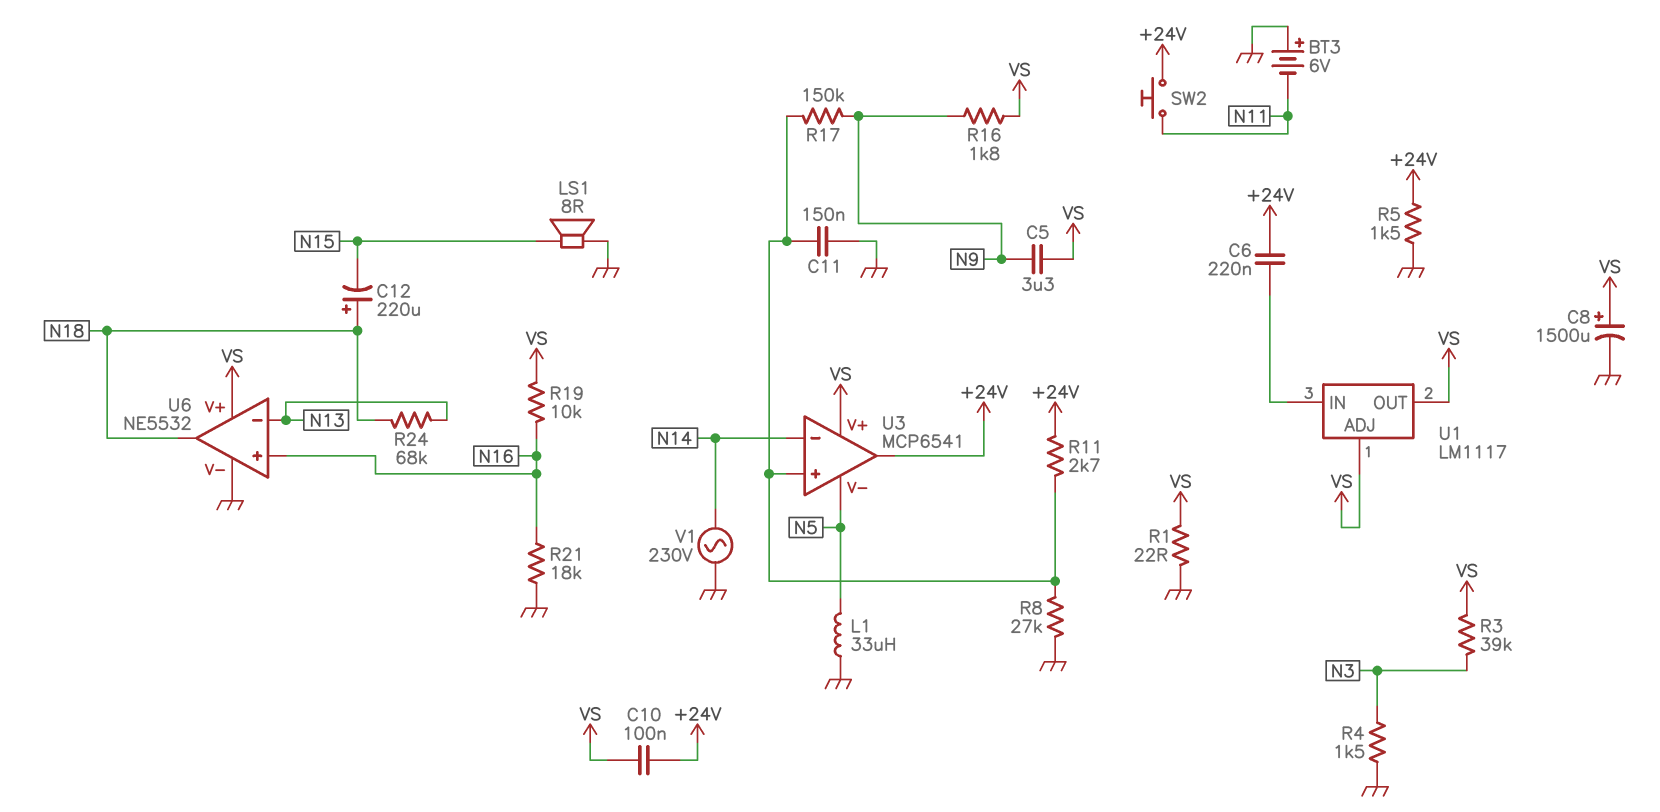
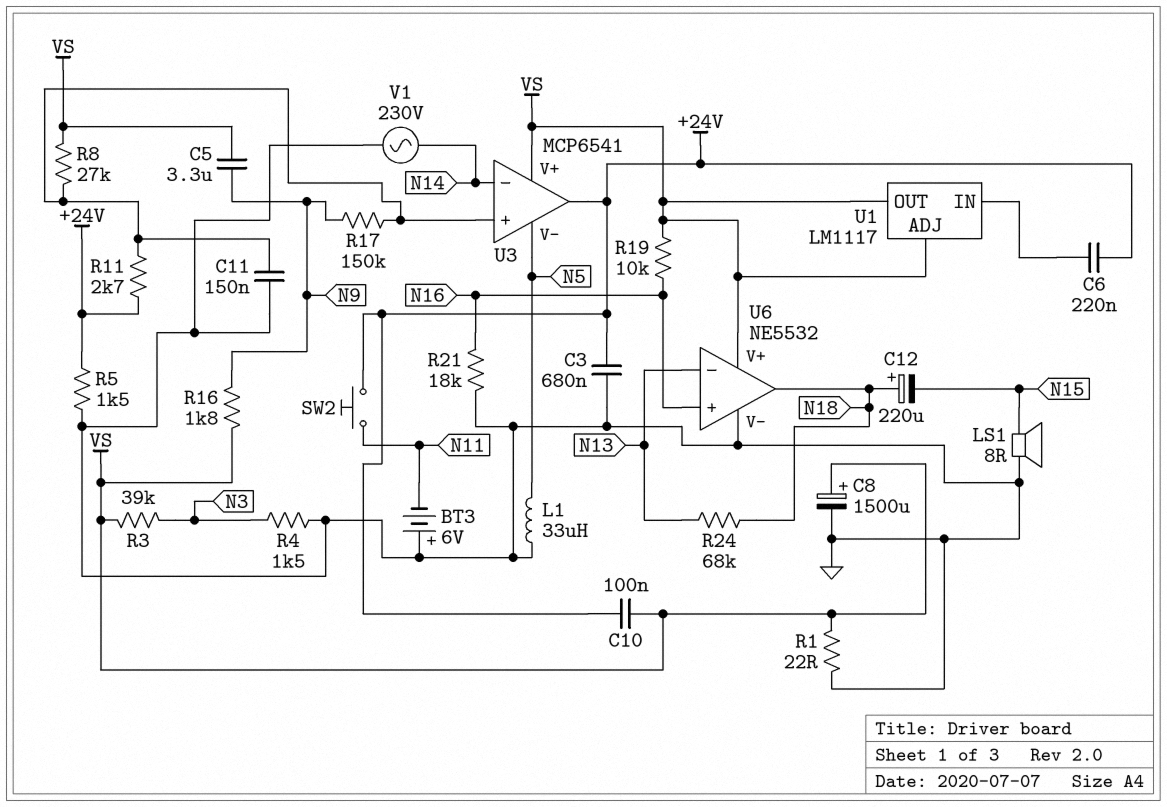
C3: none -> 680nF (+24V, GND)
R8: 27k (GND, U3/in+) -> 27k (U3/in+, VS)

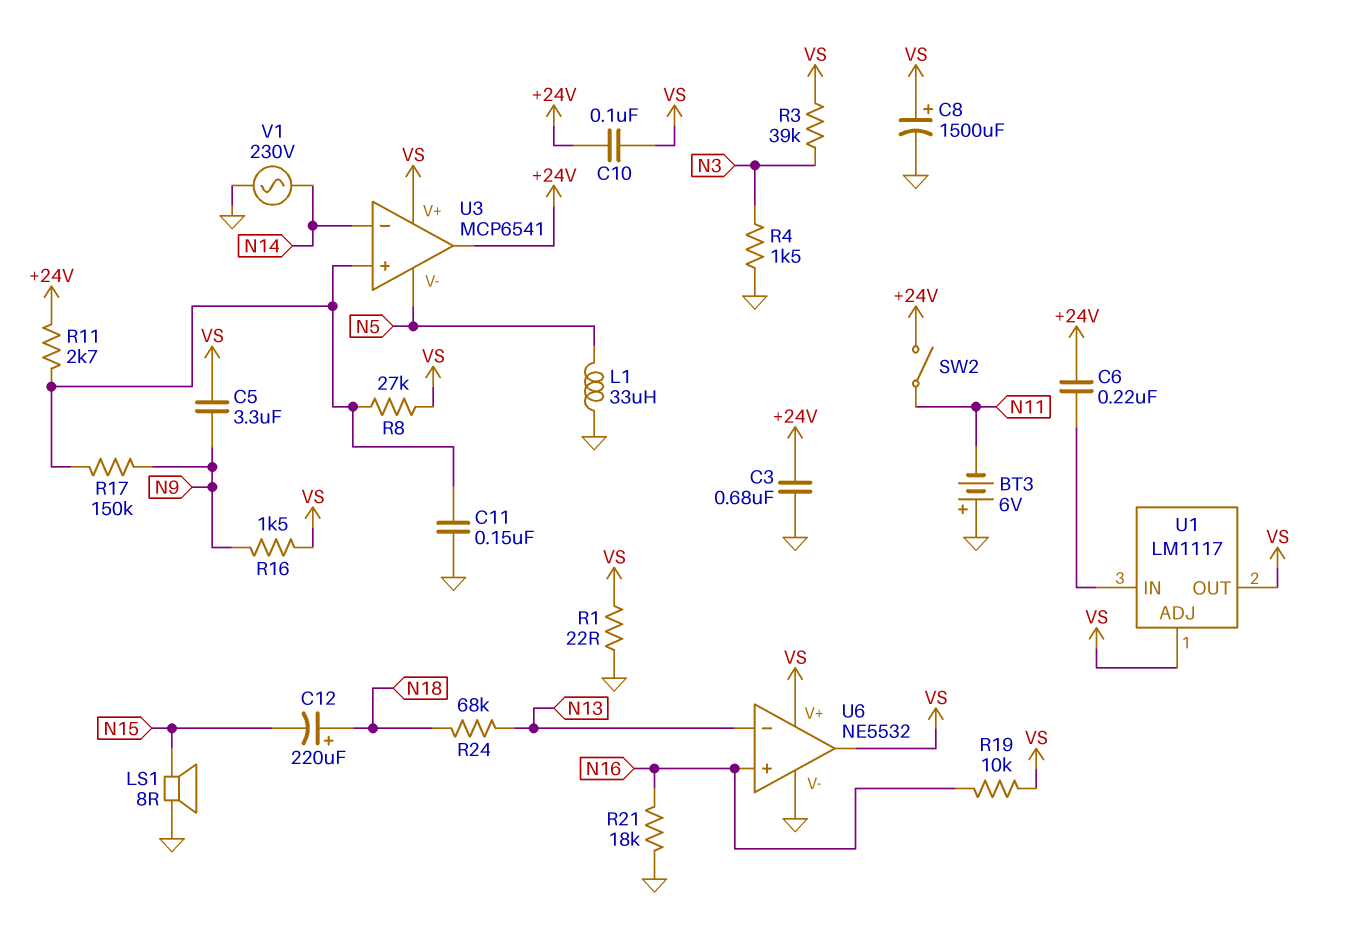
R5: 1.5k (+24V, GND) -> none
R16: 1.8k (N9, VS) -> 1.5k (N9, VS)
SW2: button (+24V, N11) -> switch (+24V, N11)
U6 pin out: N18 -> VS

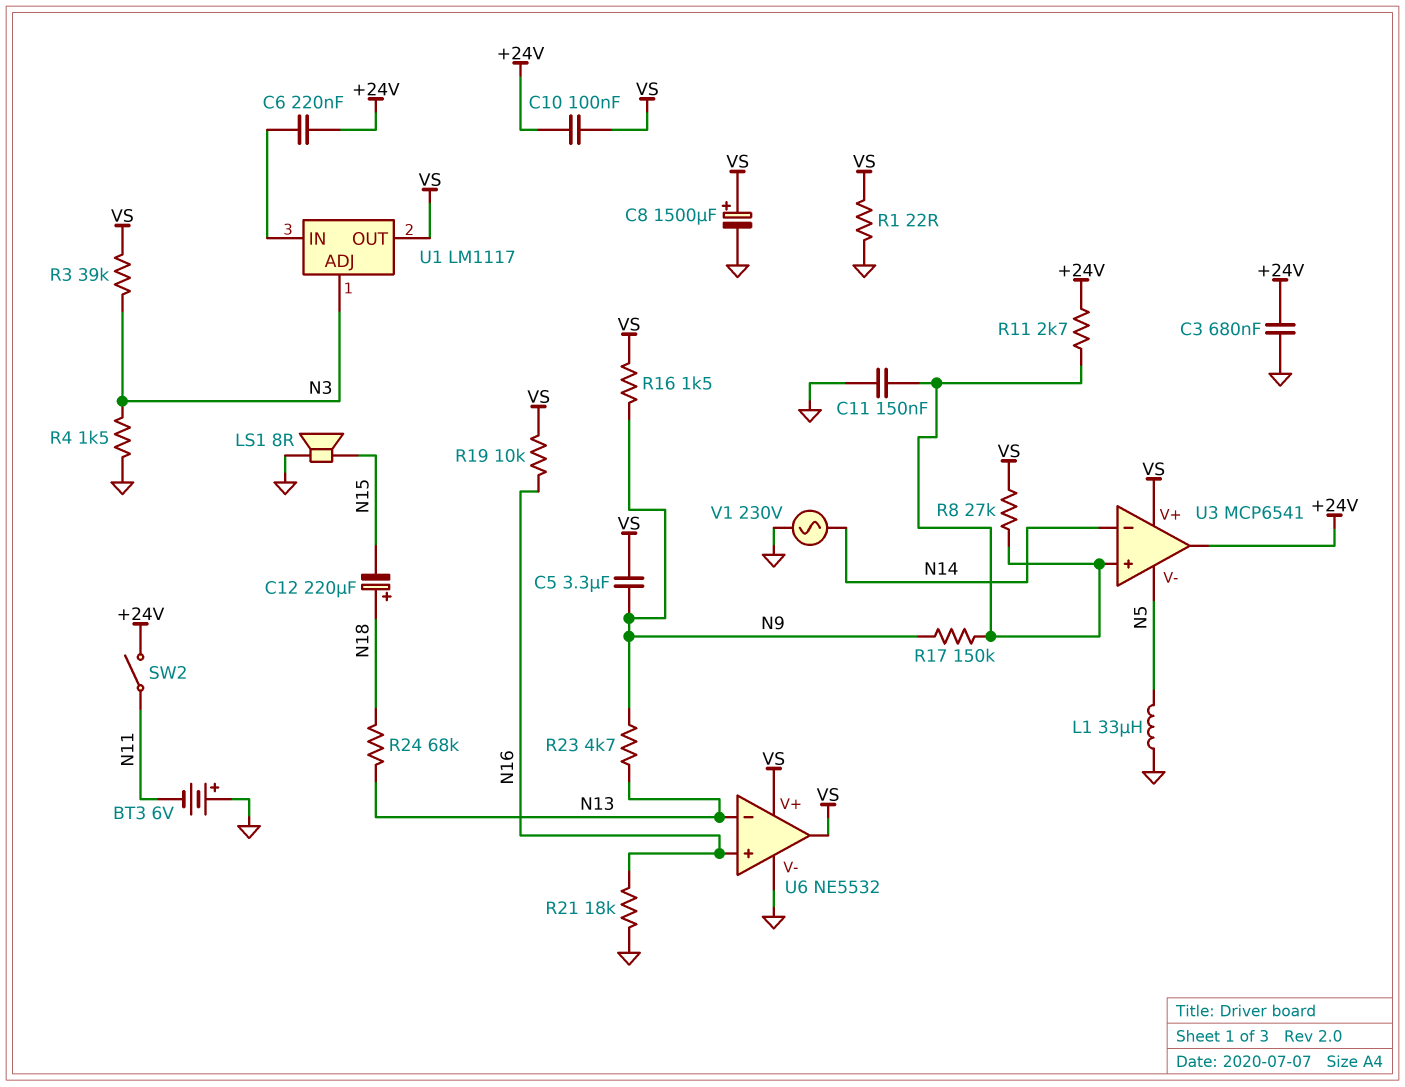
R23: none -> 4.7k (N9, N13)
U1 pin ADJ: VS -> N3

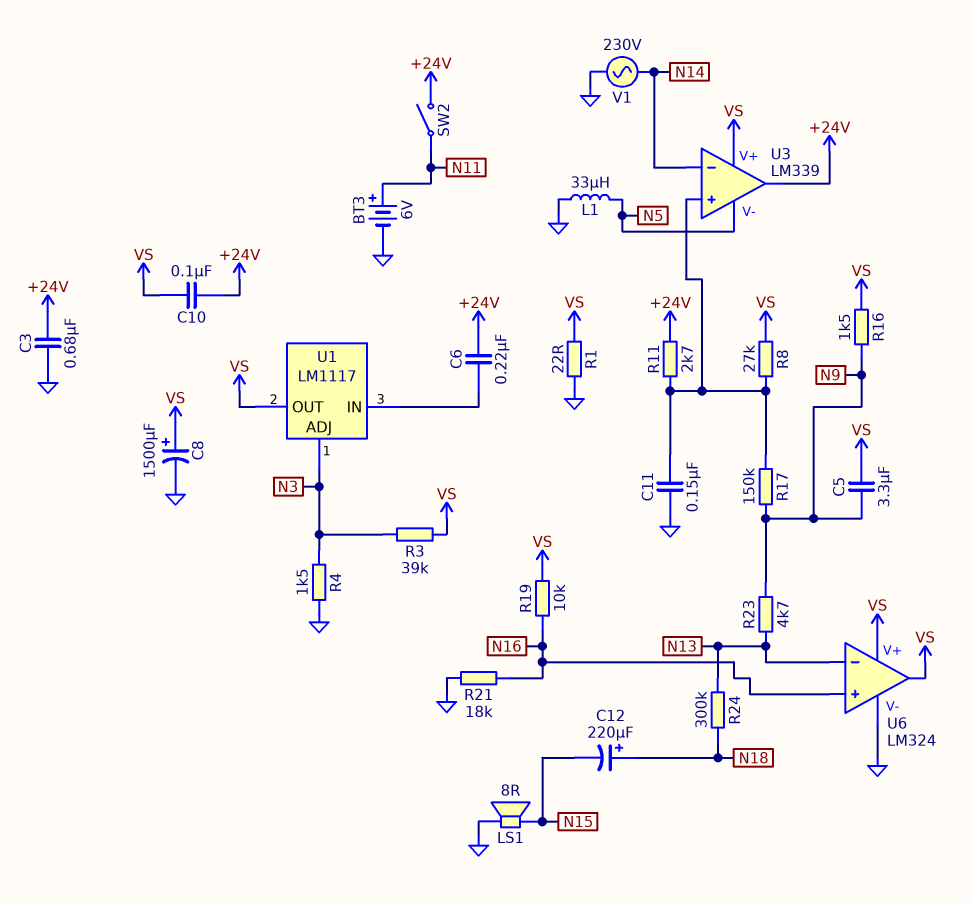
BT3: 6V (plus GND, minus N11) -> 6V (plus N11, minus GND)
R24: 68k (N13, N18) -> 300k (N13, N18)
U3: MCP6541 -> LM339
U6: NE5532 -> LM324

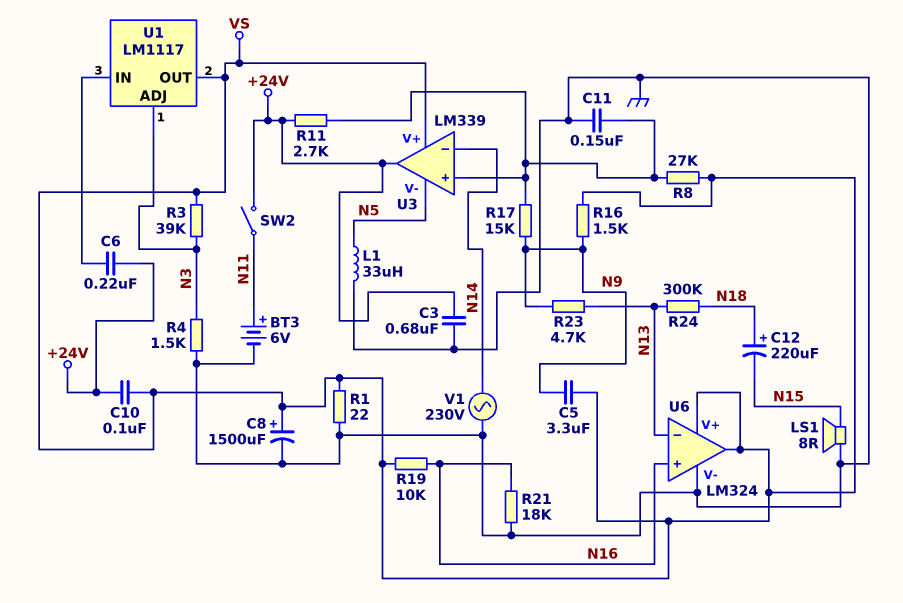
R17: 150k (N9, U3/in+) -> 15k (N9, U3/in+)

